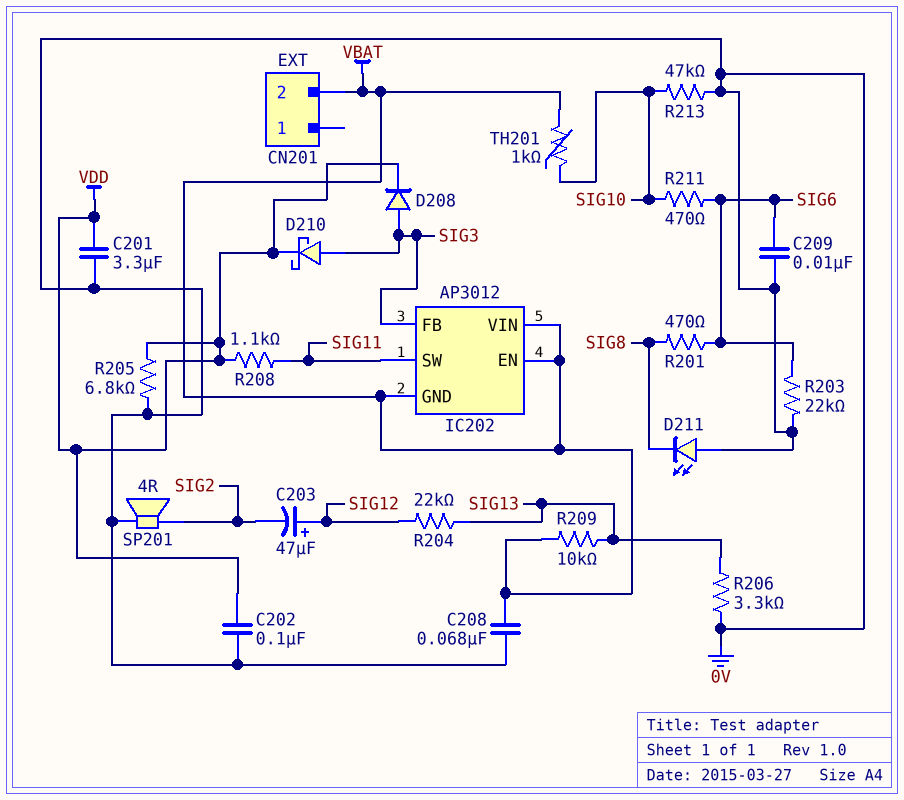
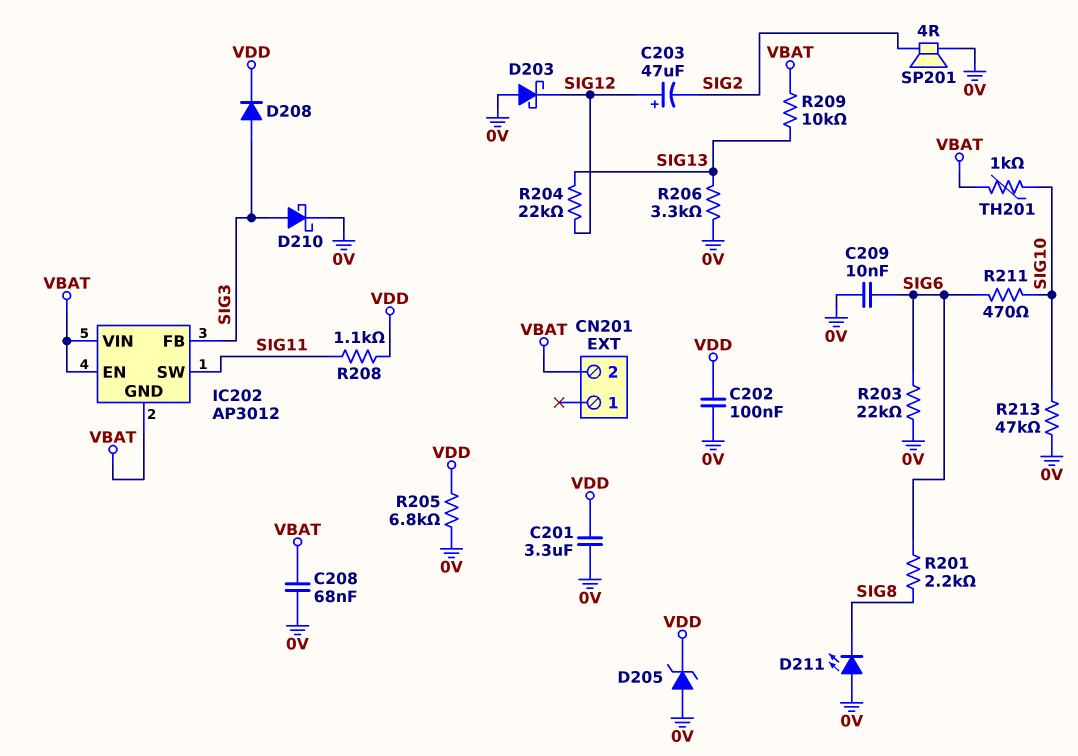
D203: none -> schottky (A 0V, K SIG12)
D205: none -> zener (A 0V, K VDD)
D210: schottky (A SIG3, K VDD) -> schottky (A SIG3, K 0V)
R201: 470 (SIG6, SIG8) -> 2.2k (SIG6, SIG8)

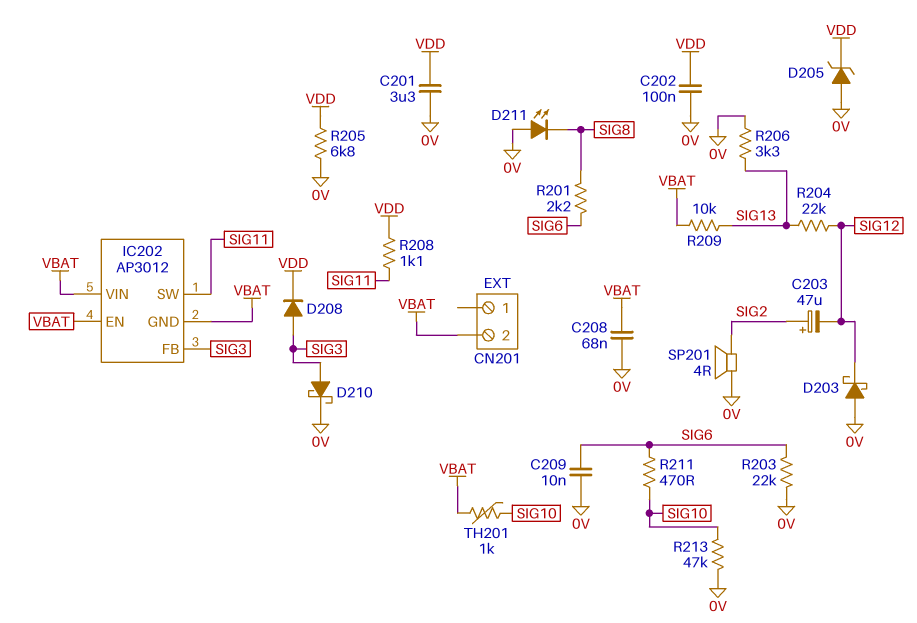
C203: 47uF (plus SIG12, minus SIG2) -> 47uF (plus SIG2, minus SIG12)

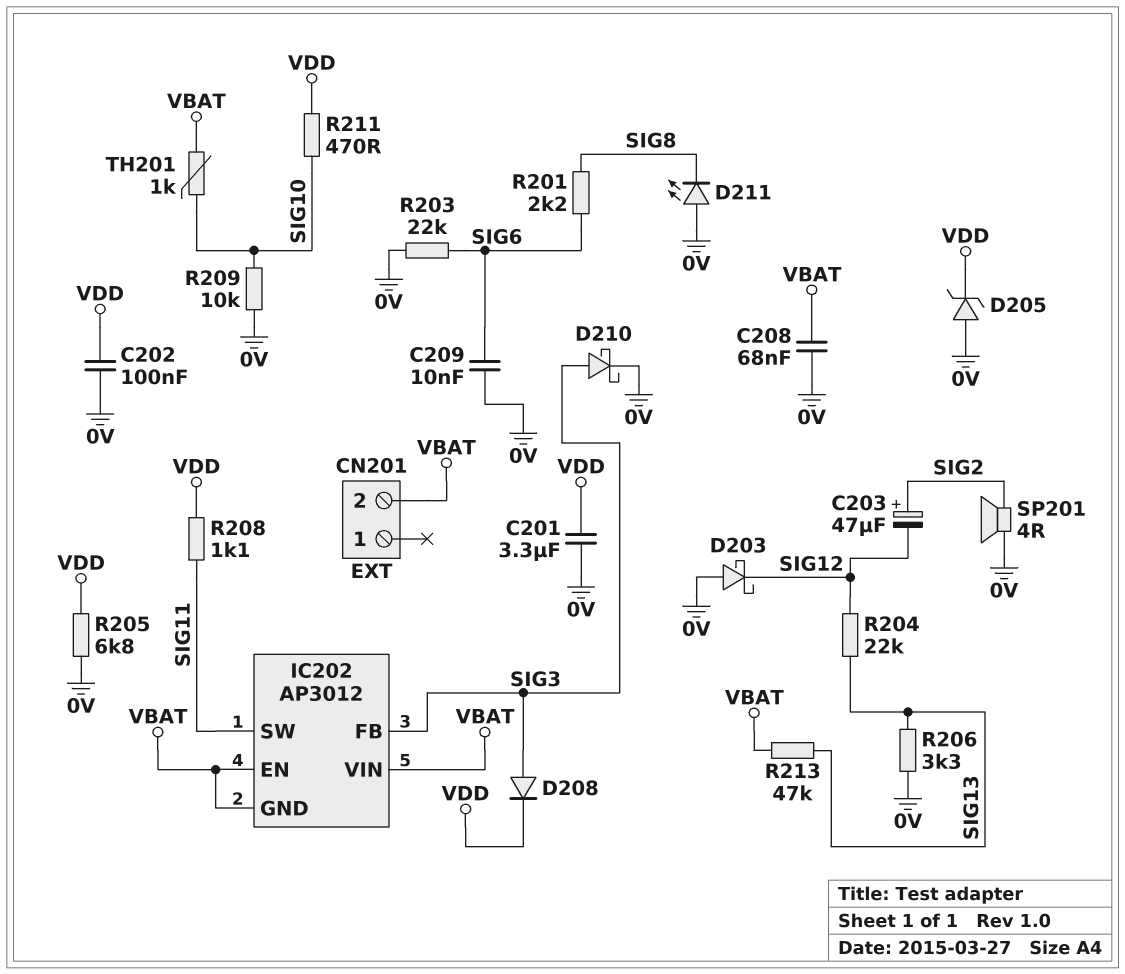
R209: 10k (SIG13, VBAT) -> 10k (0V, SIG10)
R211: 470 (SIG6, SIG10) -> 470 (SIG10, VDD)
R213: 47k (0V, SIG10) -> 47k (SIG13, VBAT)

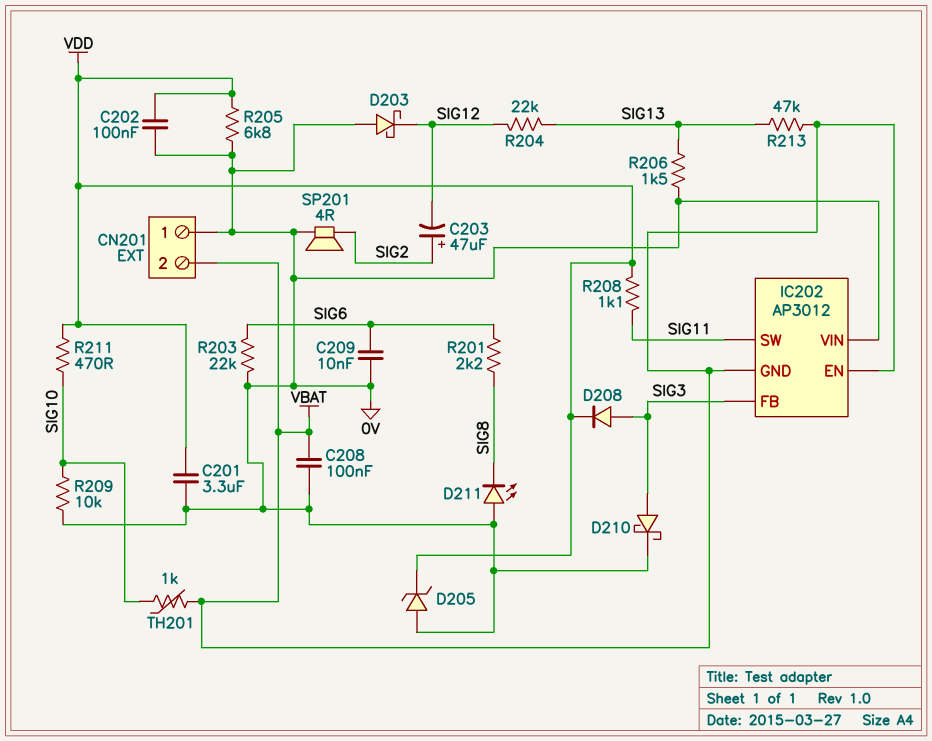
C208: 68nF (0V, VBAT) -> 100nF (0V, VBAT)
CN201 pin 1: none -> 0V
IC202 pin VIN: VBAT -> 0V
R206: 3.3k (0V, SIG13) -> 1.5k (0V, SIG13)

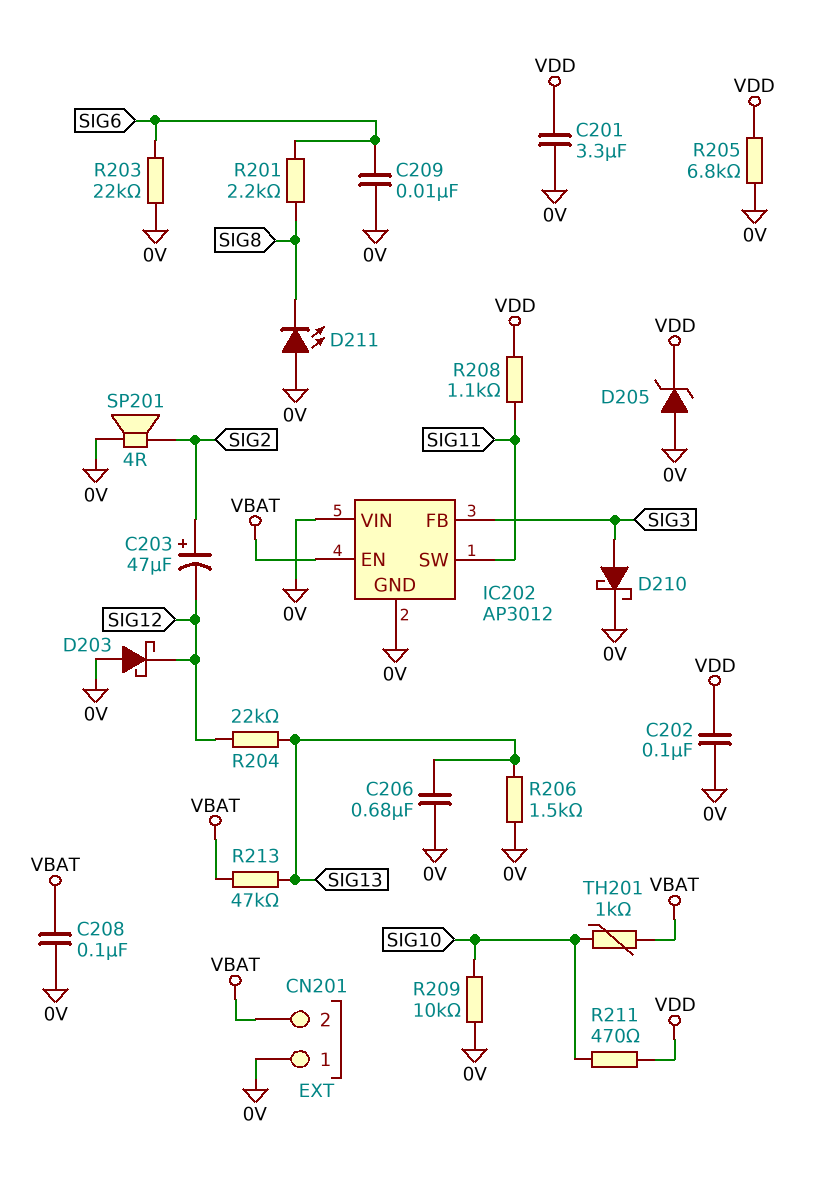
C206: none -> 680nF (0V, SIG13)
D208: diode (A SIG3, K VDD) -> none
IC202 pin GND: VBAT -> 0V

